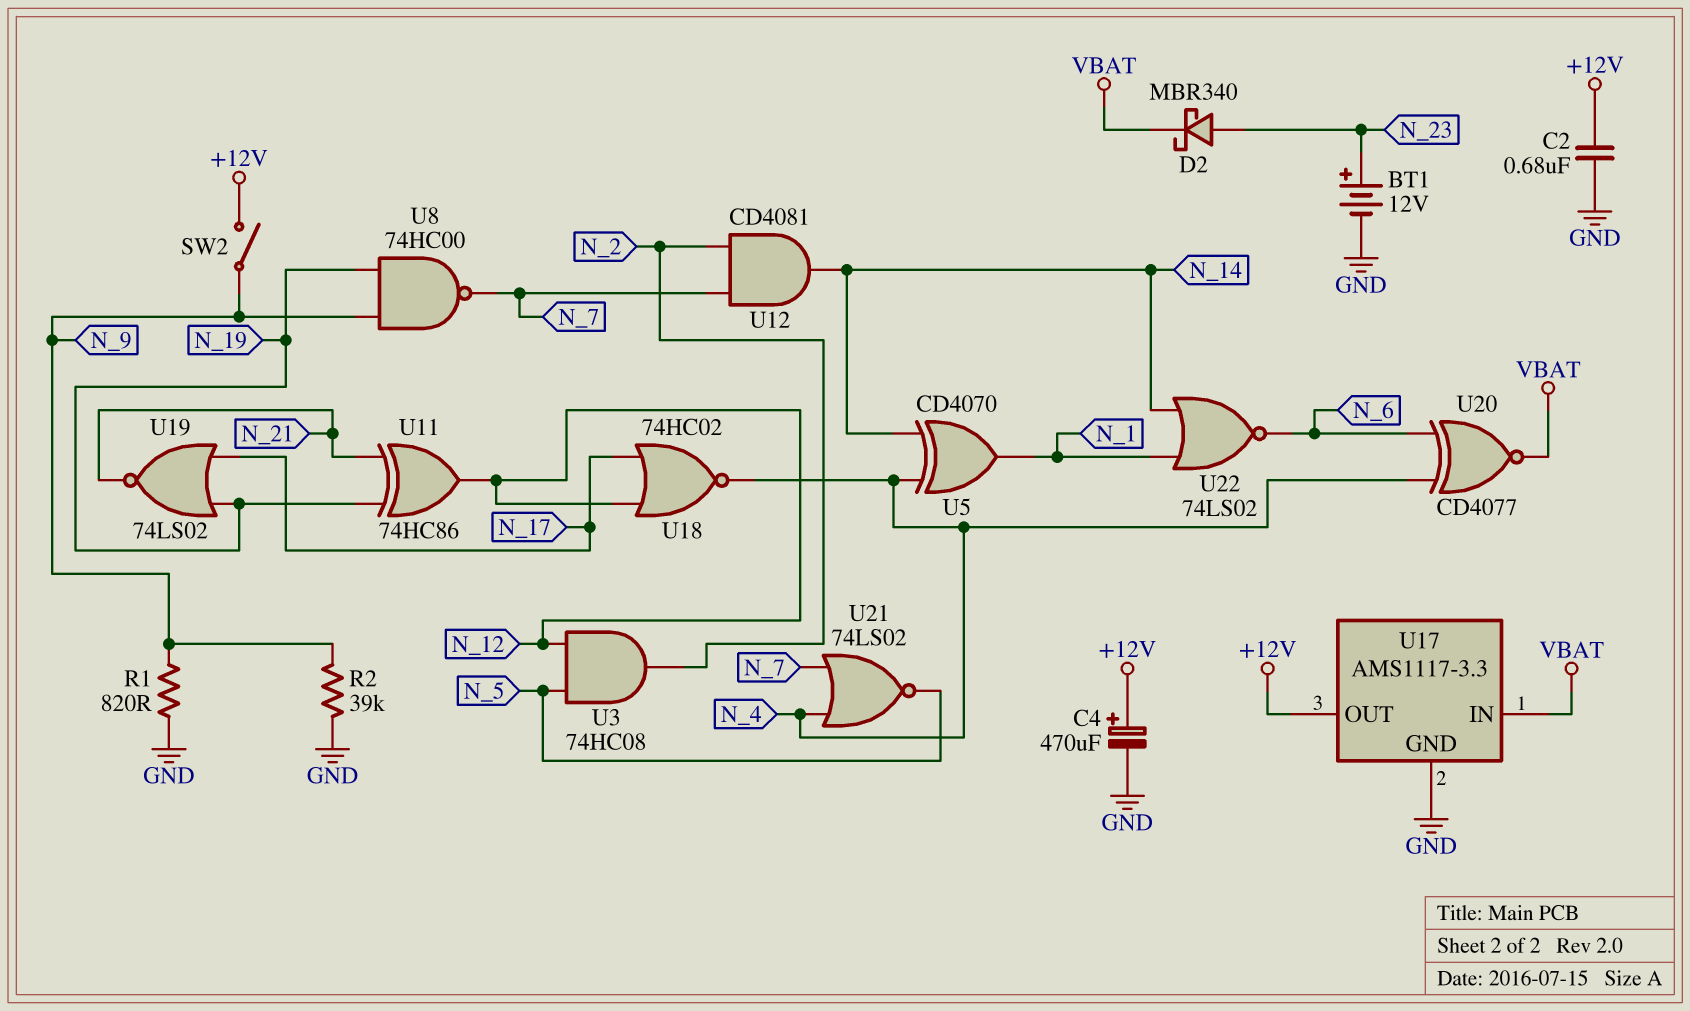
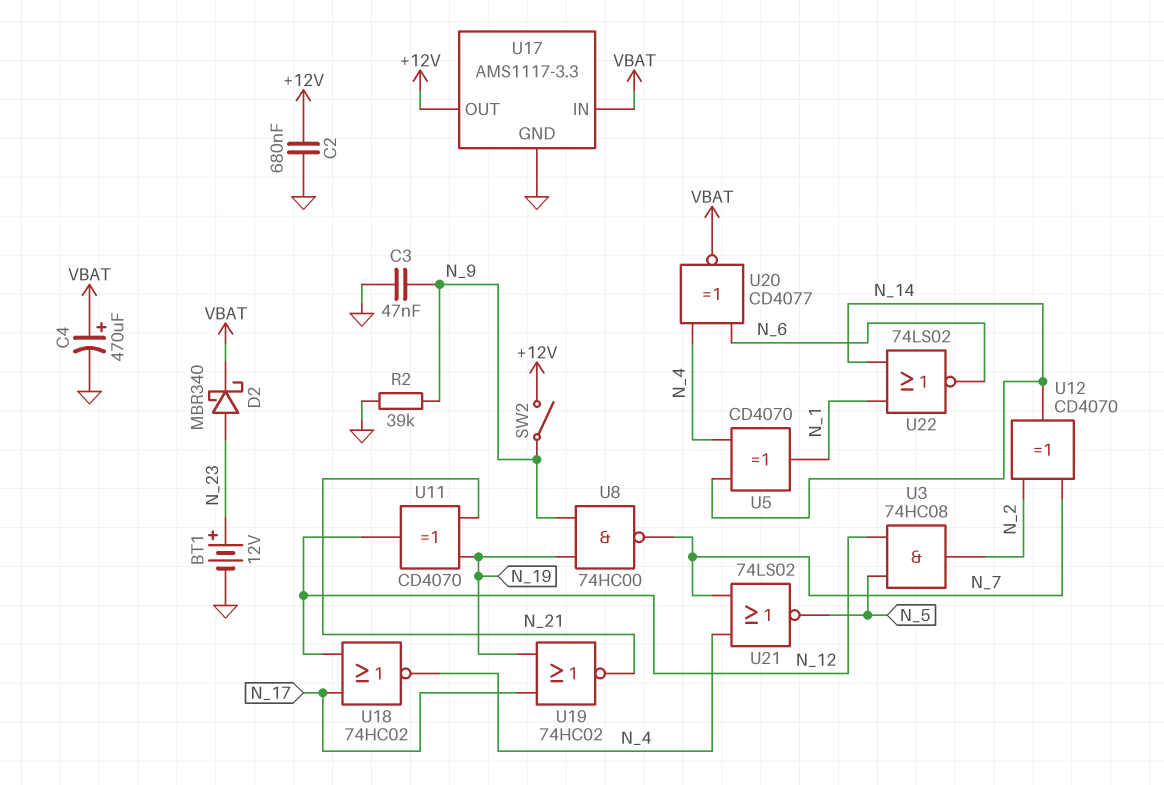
C3: none -> 47nF (GND, N_9)
C4: 470uF (plus +12V, minus GND) -> 470uF (plus VBAT, minus GND)
R1: 820 (GND, N_9) -> none
U11: XOR 74HC86 (in N_19, in N_21, out N_12) -> XOR CD4070 (in N_19, in N_21, out N_12)
U12: AND CD4081 (in N_2, in N_7, out N_14) -> XOR CD4070 (in N_2, in N_7, out N_14)
U19: NOR 74LS02 (in N_17, in N_19, out N_21) -> NOR 74HC02 (in N_17, in N_19, out N_21)

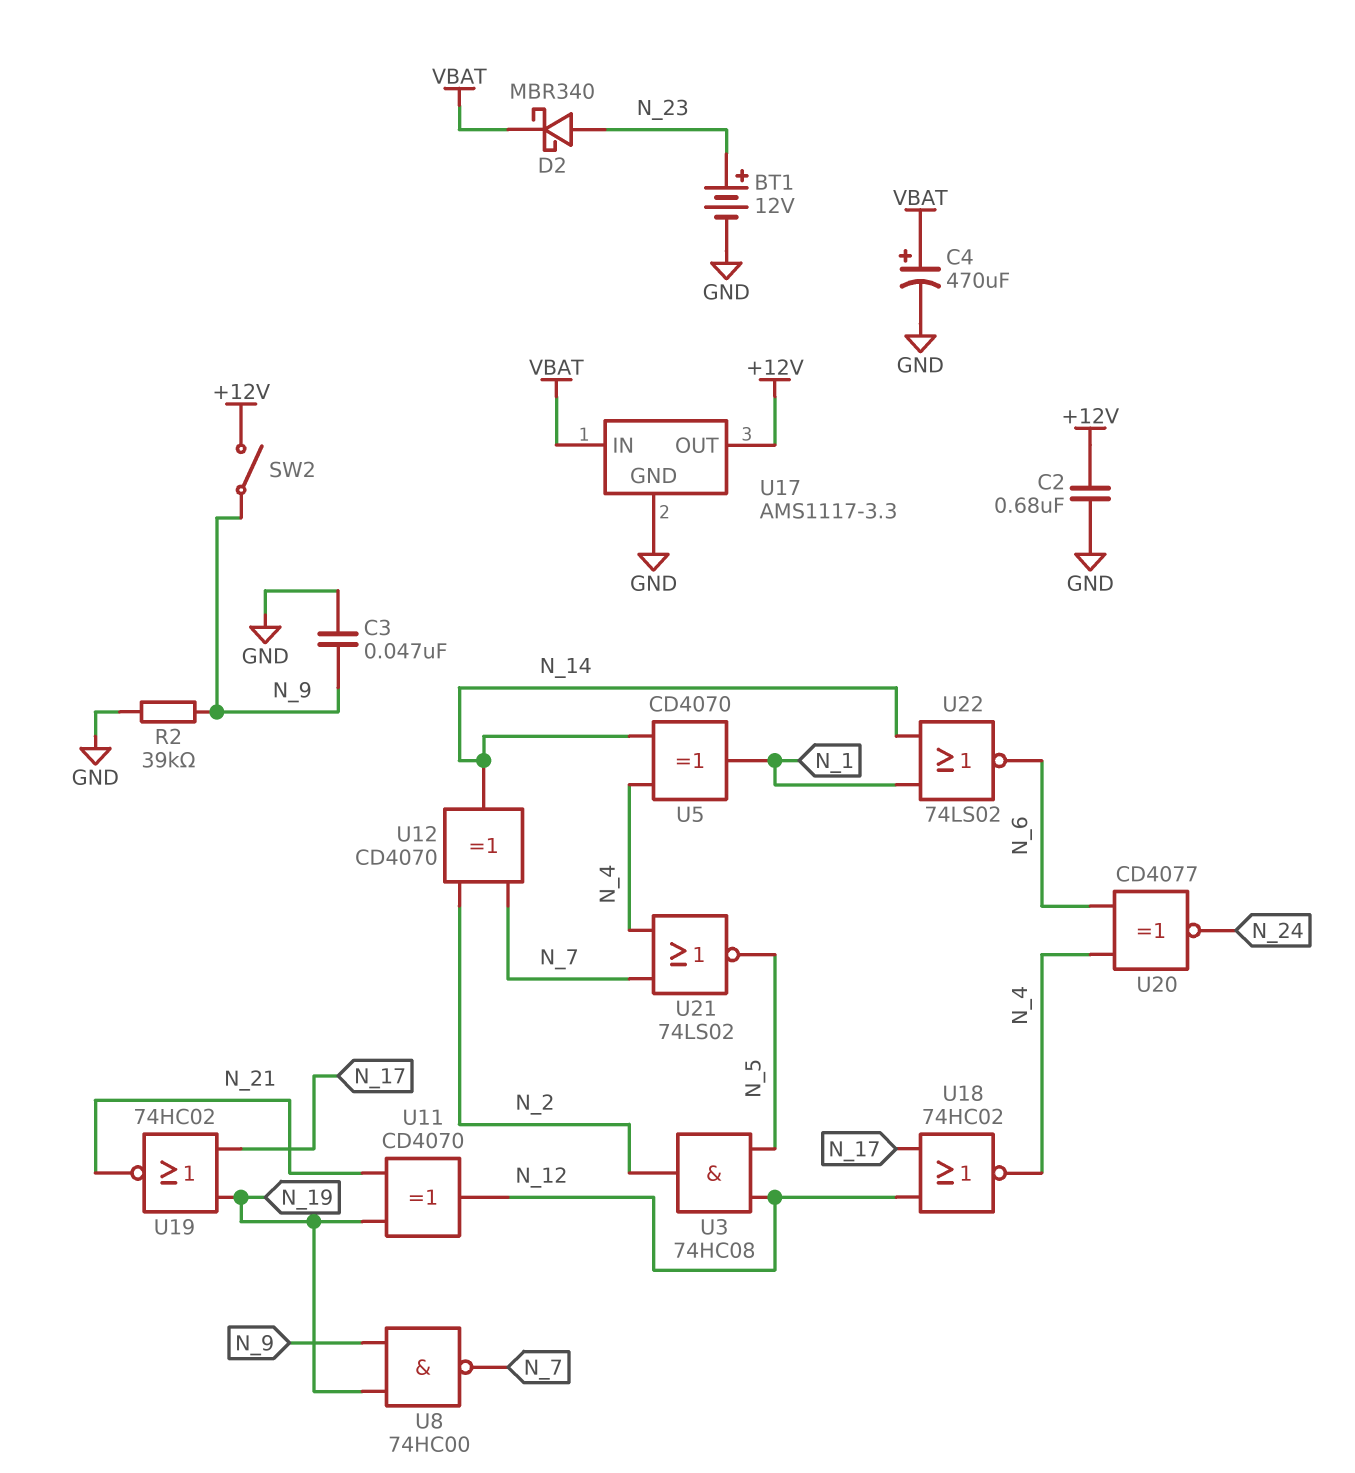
U20: XNOR CD4077 (in N_4, in N_6, out VBAT) -> XNOR CD4077 (in N_4, in N_6, out N_24)

